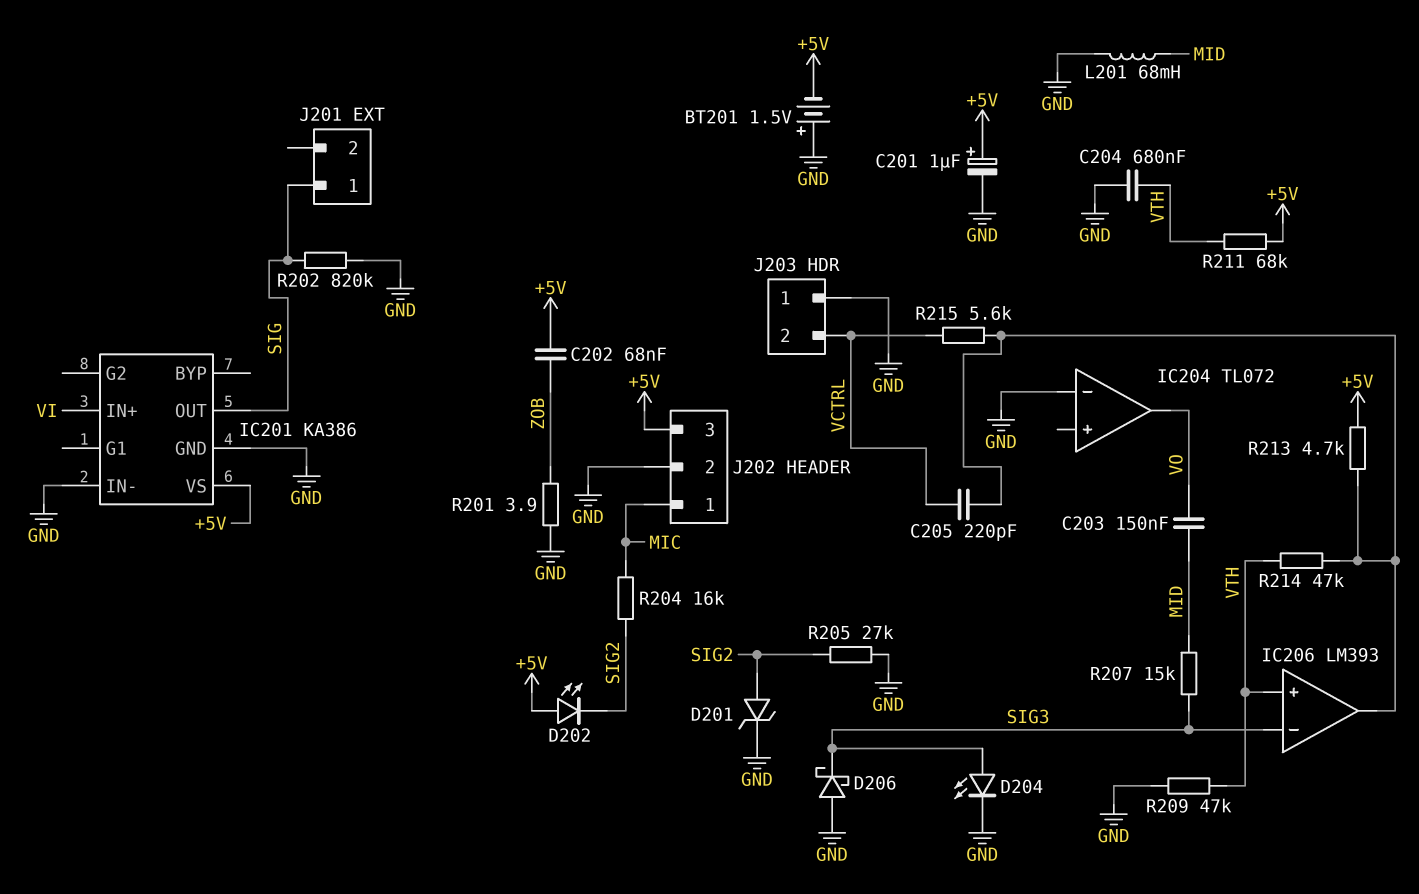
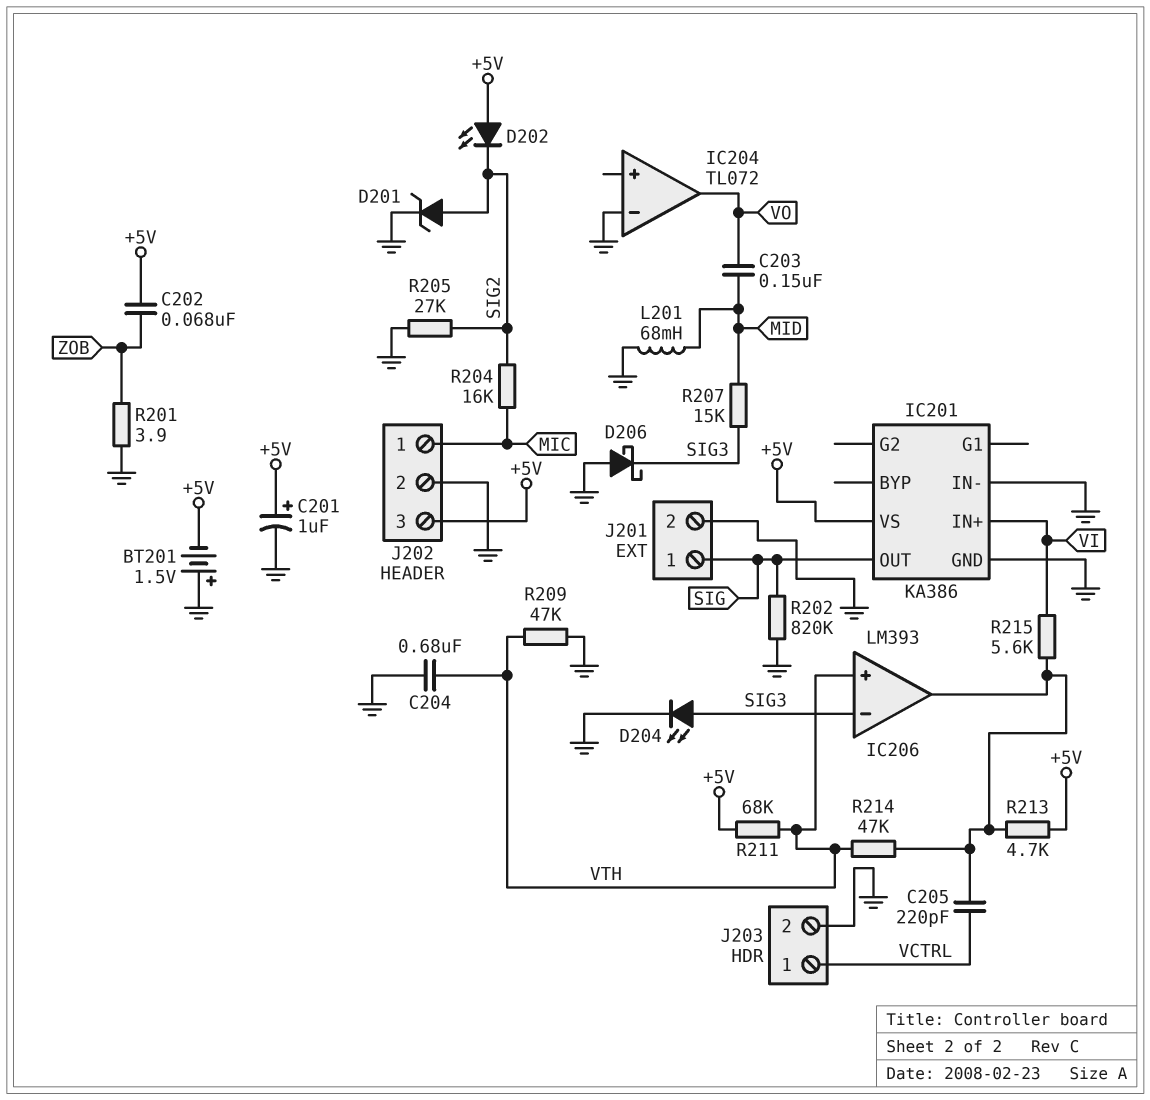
J201 pin 2: none -> GND
J203 pin 1: GND -> VCTRL
J203 pin 2: VCTRL -> GND
R215: 5.6k (IC206/out, VCTRL) -> 5.6k (IC206/out, VI)

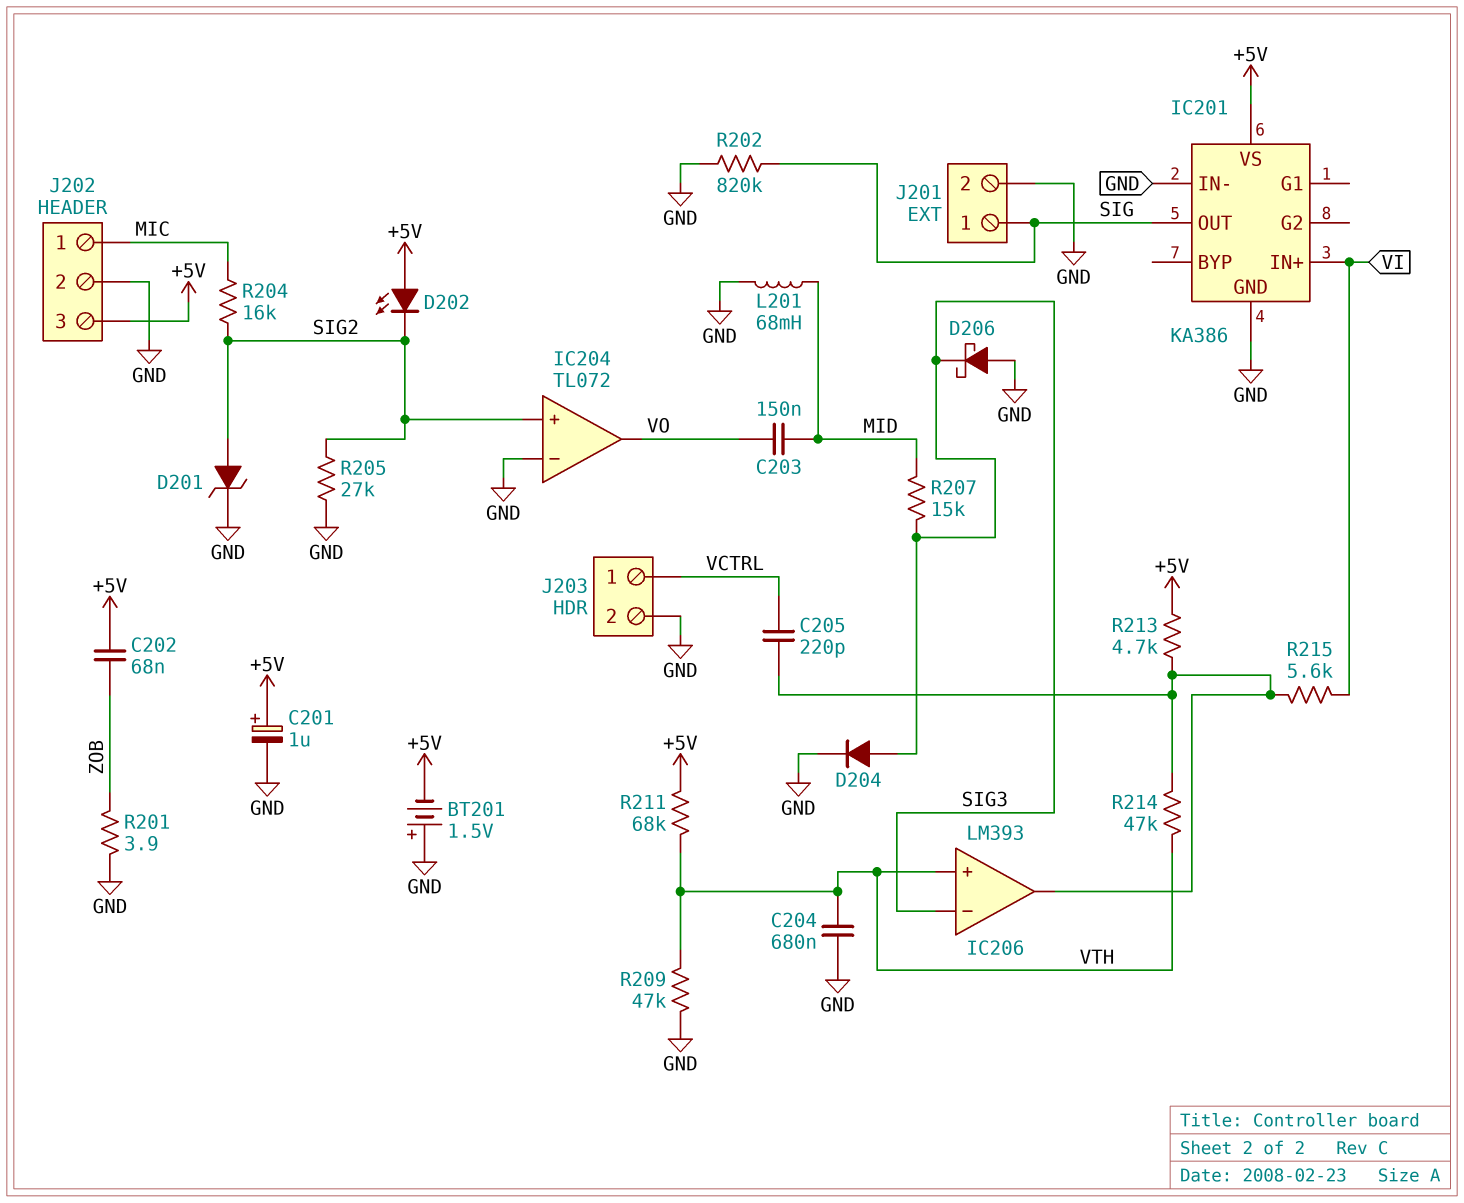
D204: LED (A SIG3, K GND) -> diode (A SIG3, K GND)
IC204 pin in+: none -> SIG2

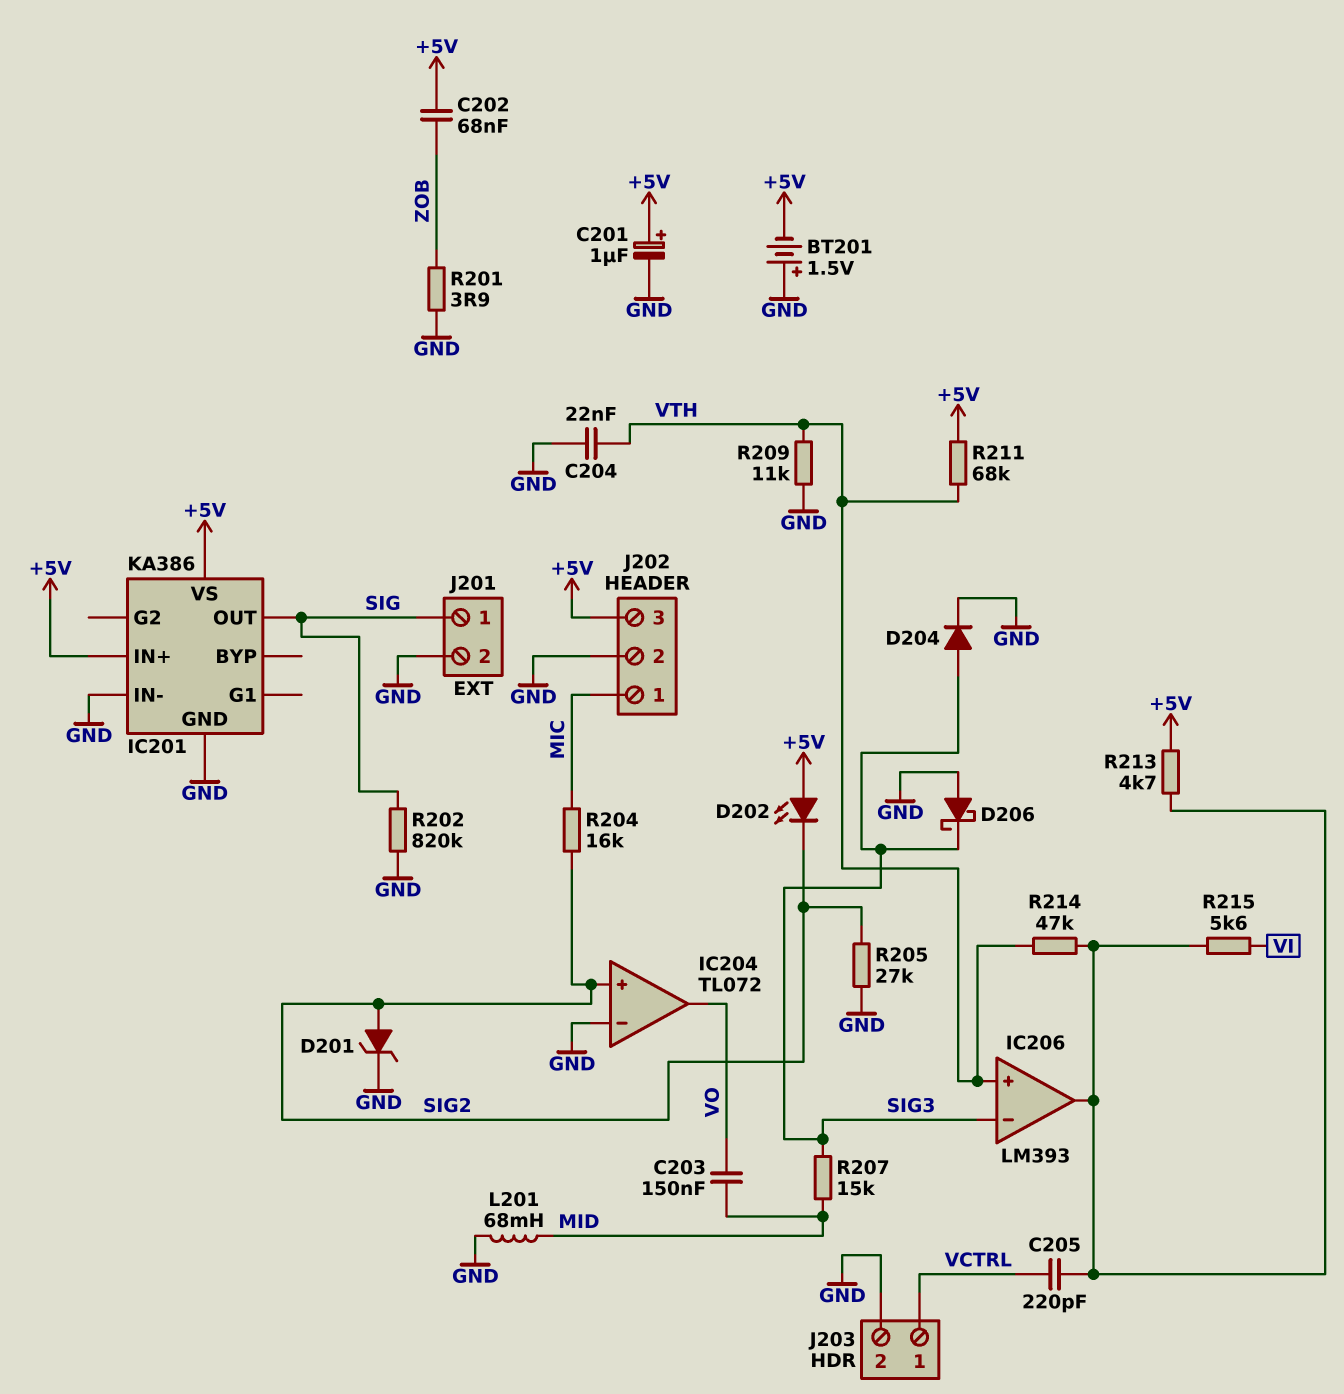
C204: 680nF (GND, VTH) -> 22nF (GND, VTH)
IC201 pin IN+: VI -> +5V
R209: 47k (GND, VTH) -> 11k (GND, VTH)

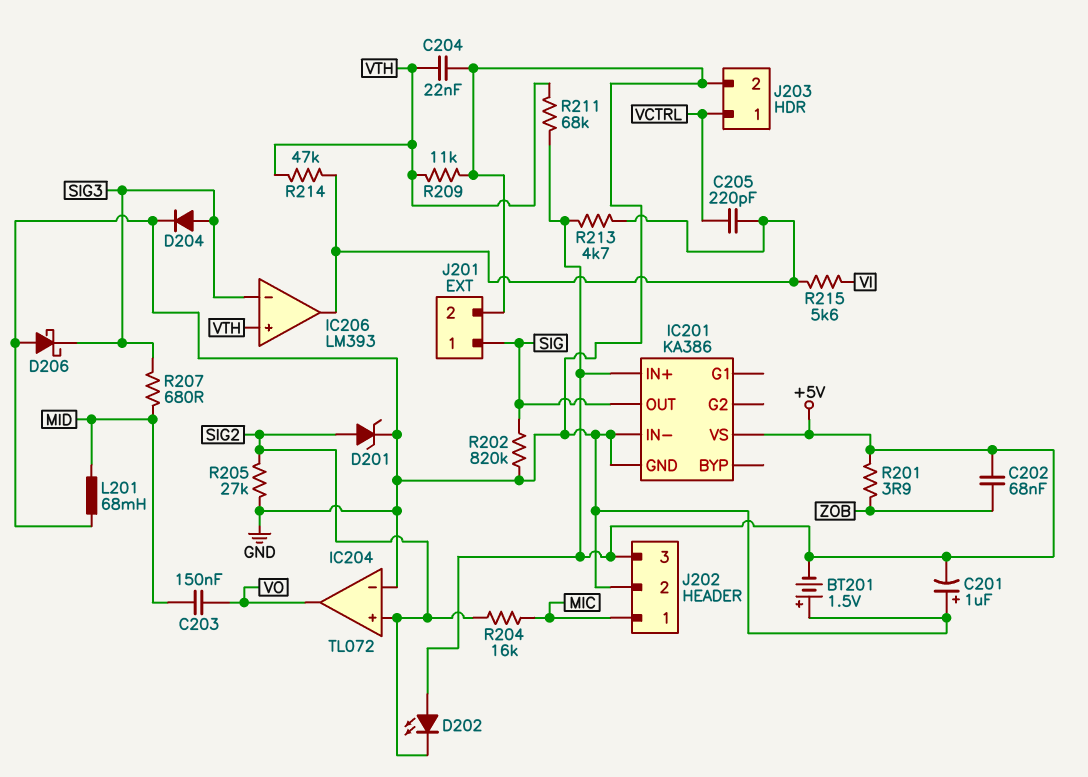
C201: 1uF (plus +5V, minus GND) -> 1uF (plus GND, minus +5V)
R201: 3.9 (GND, ZOB) -> 3.9 (+5V, ZOB)
R207: 15k (MID, SIG3) -> 680 (MID, SIG3)

